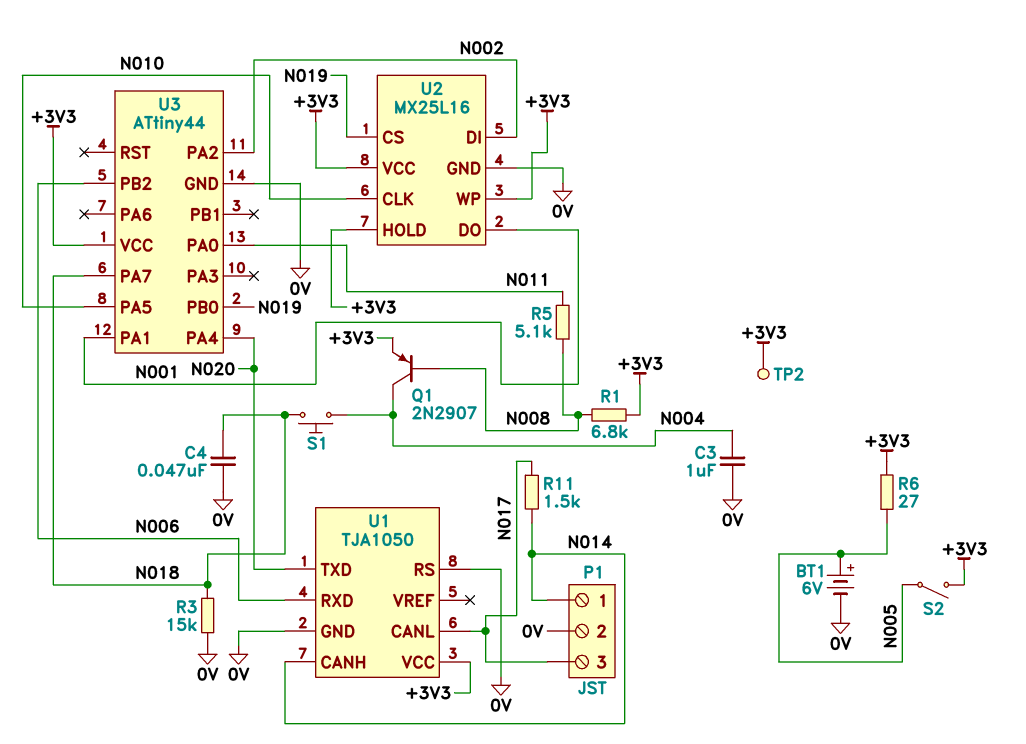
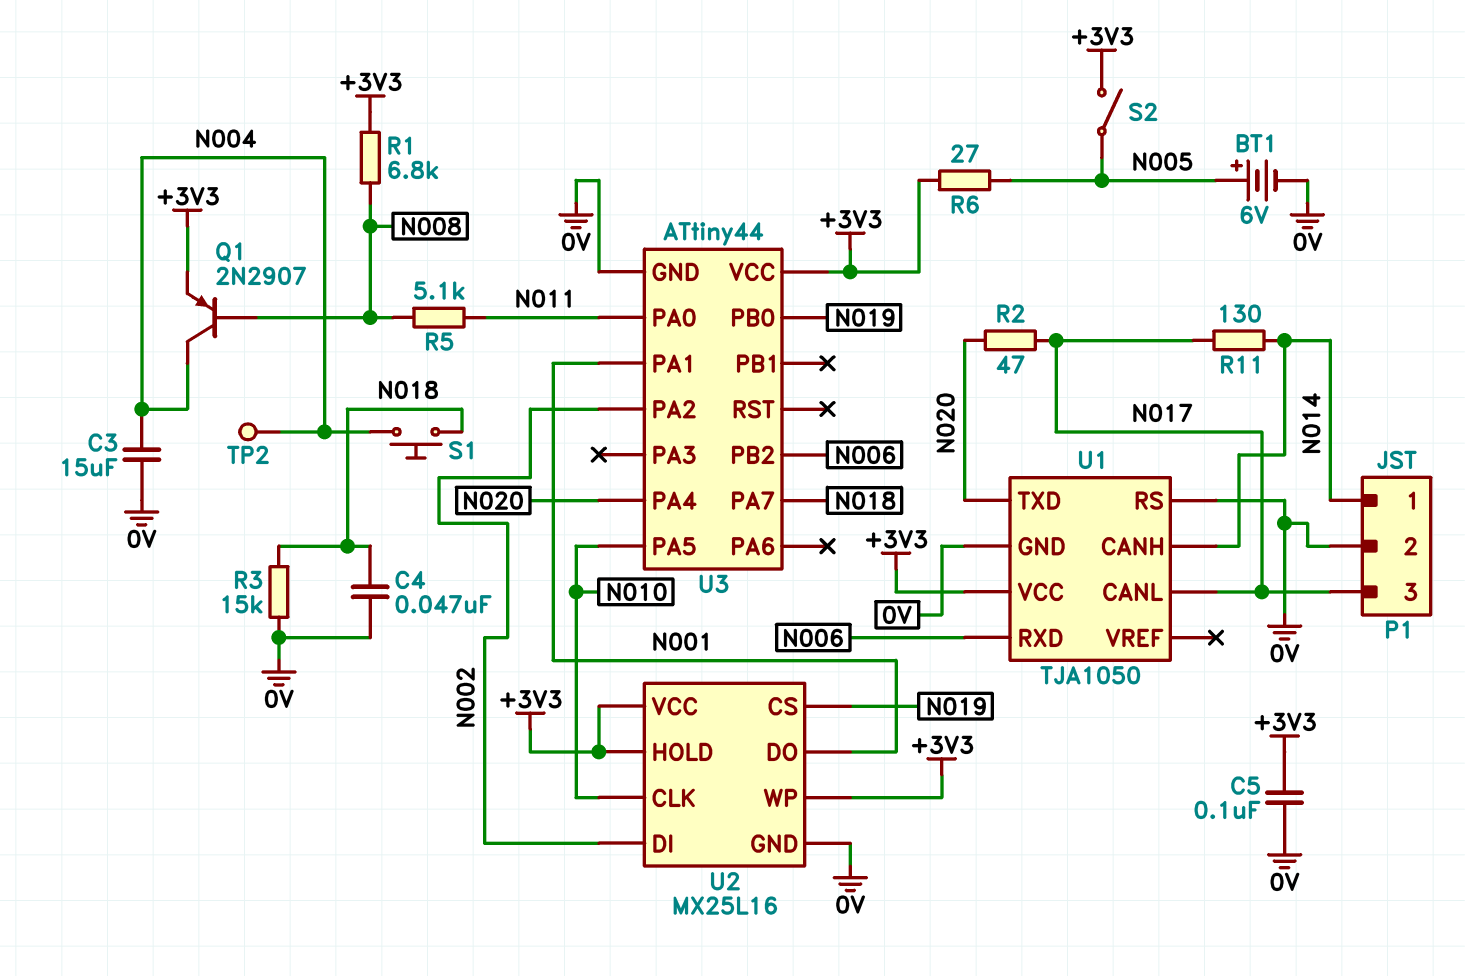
C3: 1uF (0V, N004) -> 15uF (0V, N004)
C5: none -> 100nF (+3V3, 0V)
R2: none -> 47 (N017, N020)
R11: 1.5k (N014, N017) -> 130 (N014, N017)
TP2: test point (+3V3) -> test point (N004)

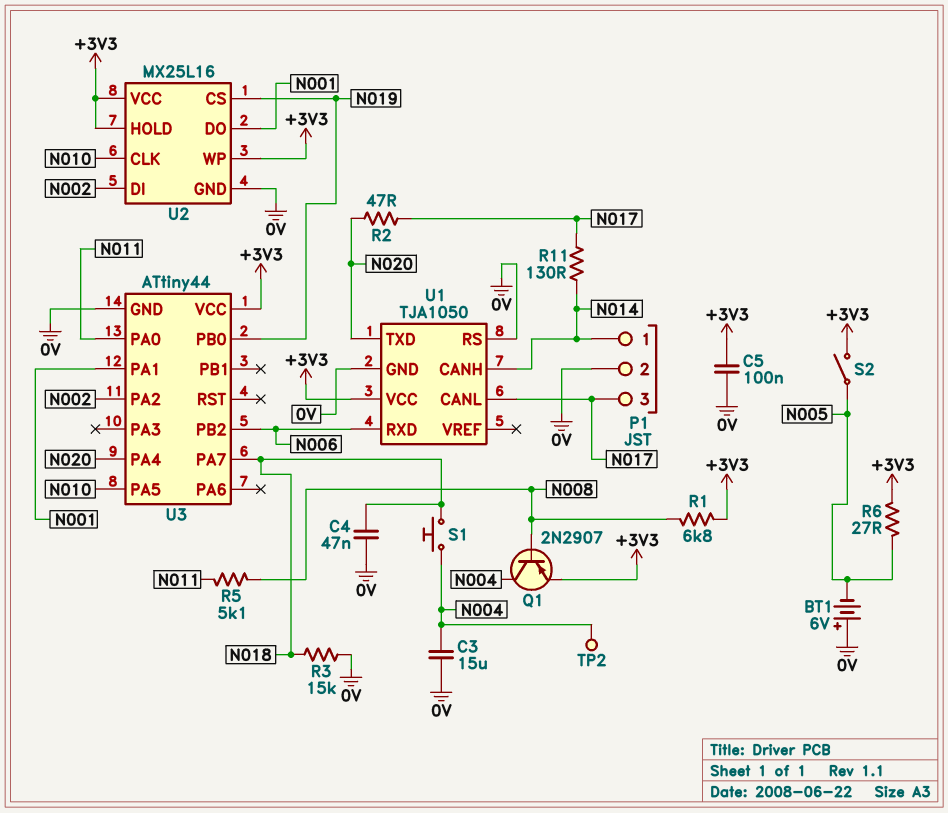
BT1: 6V (plus N005, minus 0V) -> 6V (plus 0V, minus N005)

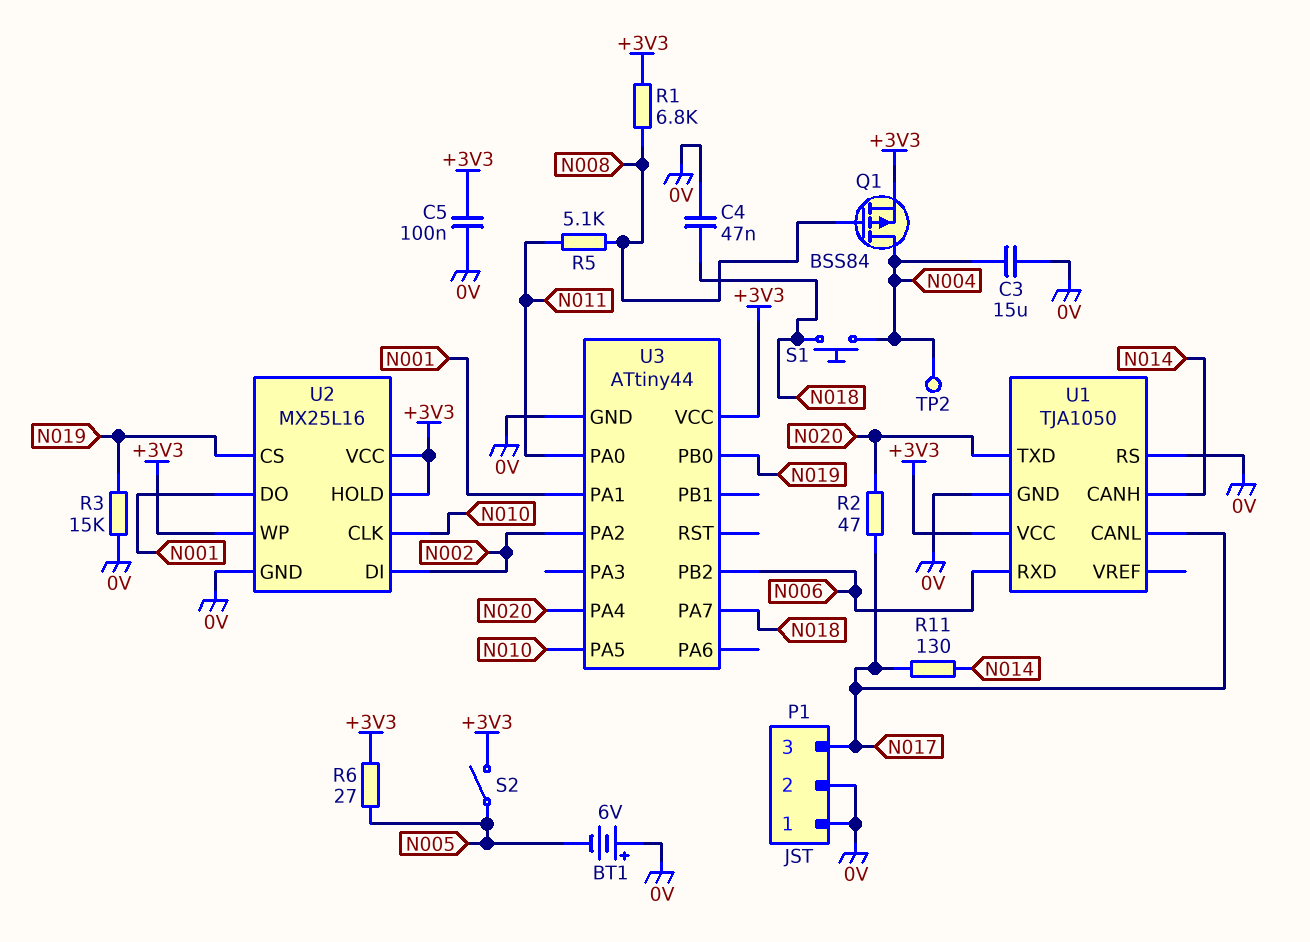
P1 pin 1: N014 -> 0V
Q1: PNP 2N2907 (B N008, C N004, E +3V3) -> PMOS BSS84 (G N008, D N004, S +3V3)
R3: 15k (0V, N018) -> 15k (0V, N019)

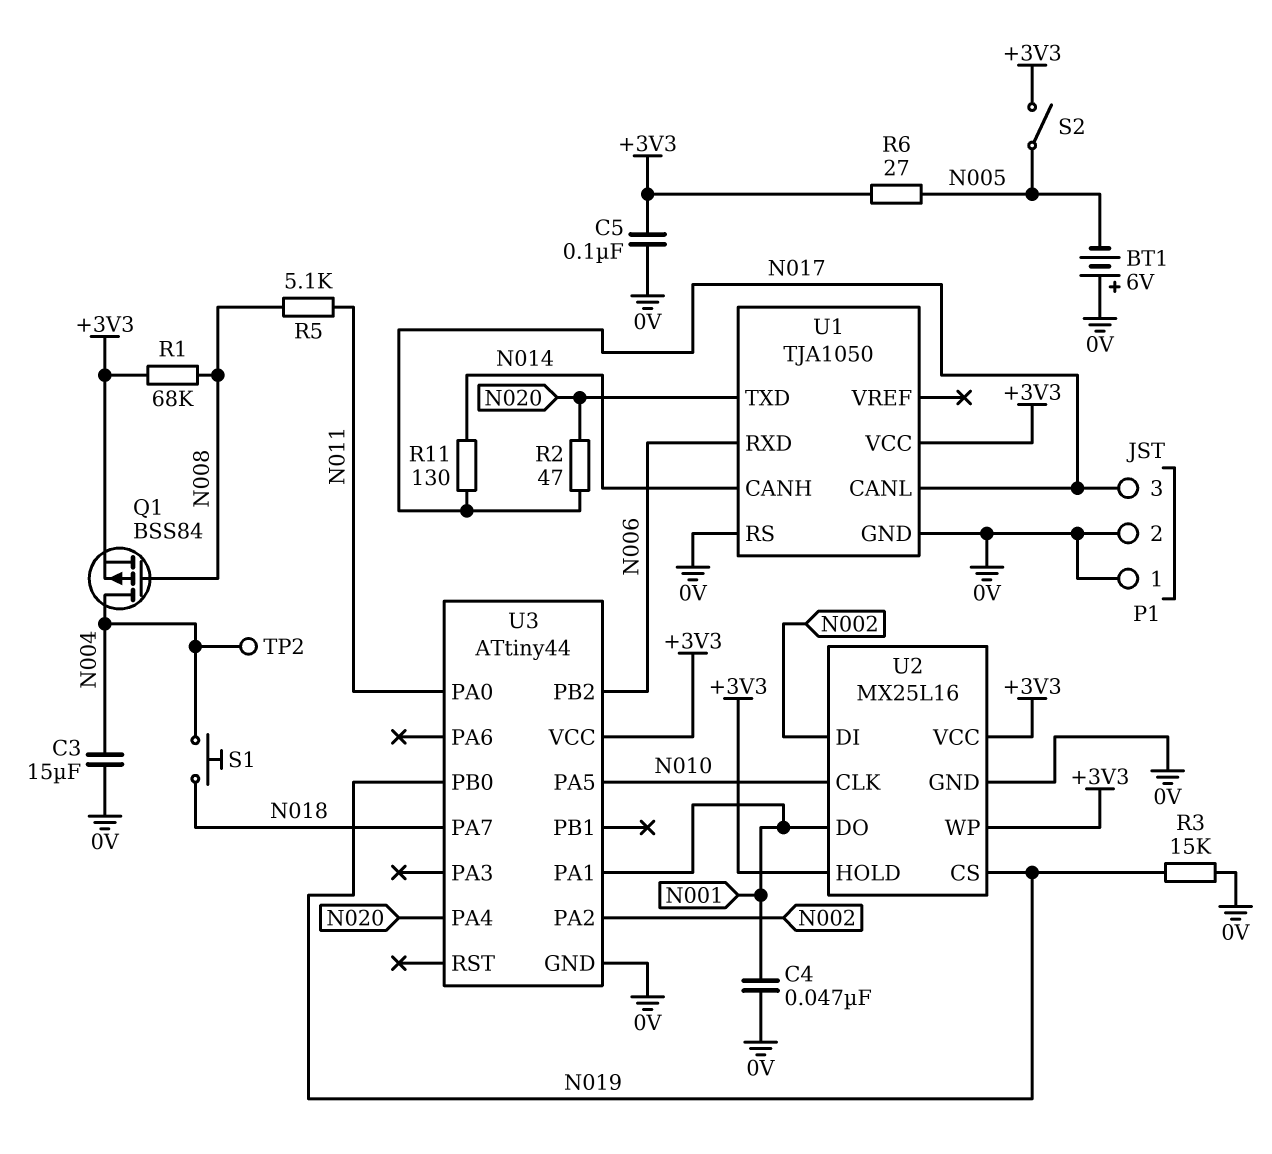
C4: 47nF (0V, N018) -> 47nF (0V, N001)
R1: 6.8k (+3V3, N008) -> 68k (+3V3, N008)

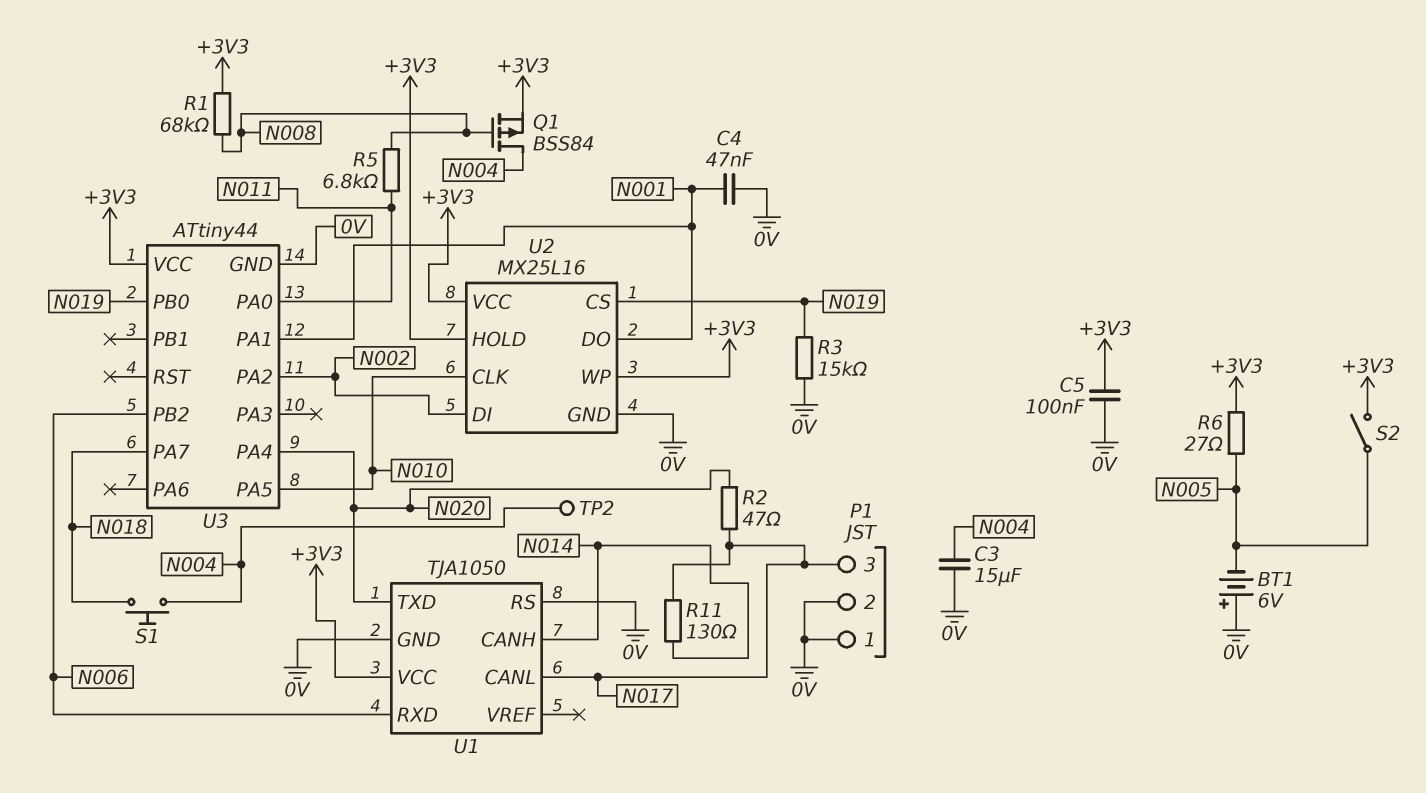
R5: 5.1k (N008, N011) -> 6.8k (N008, N011)

